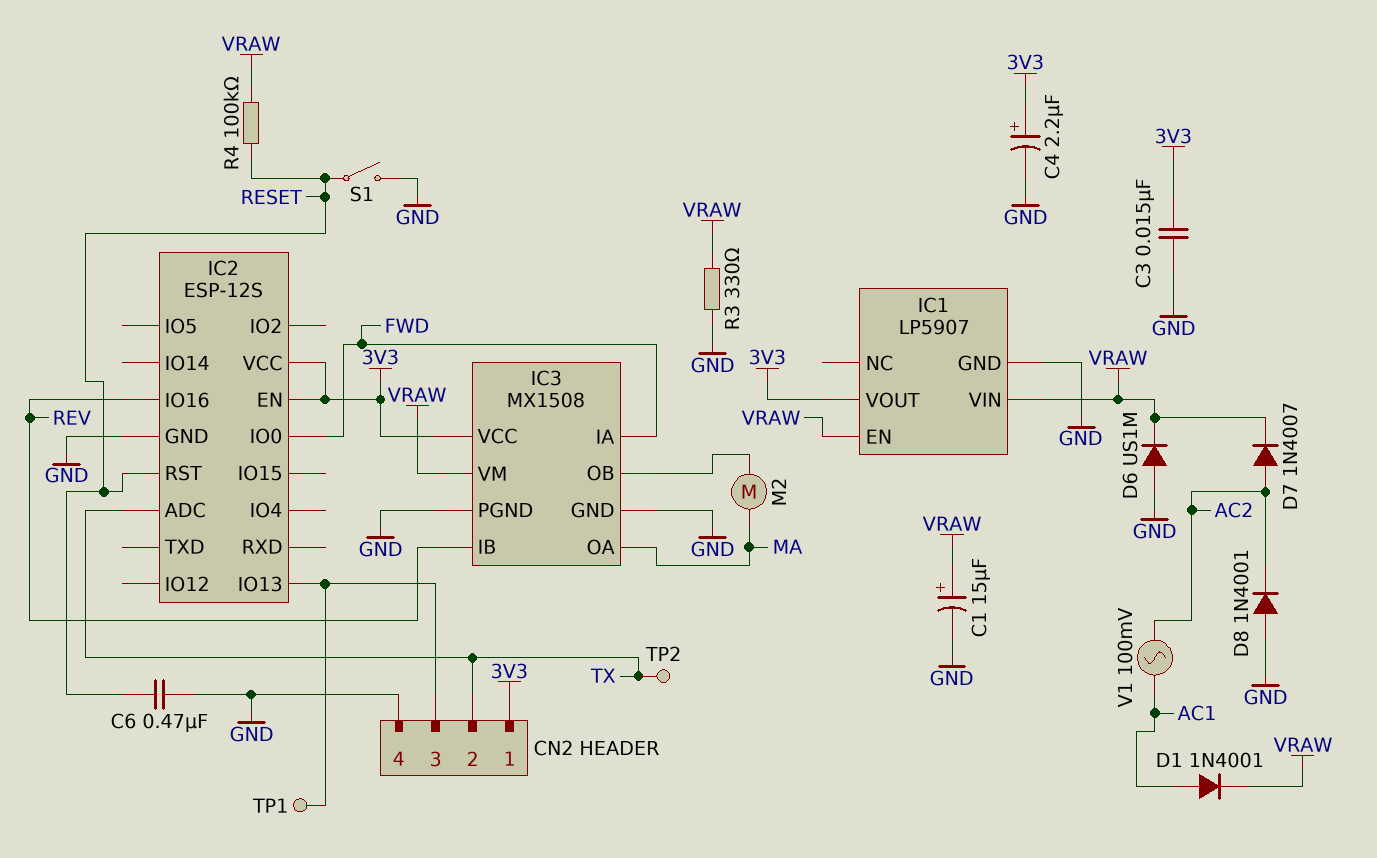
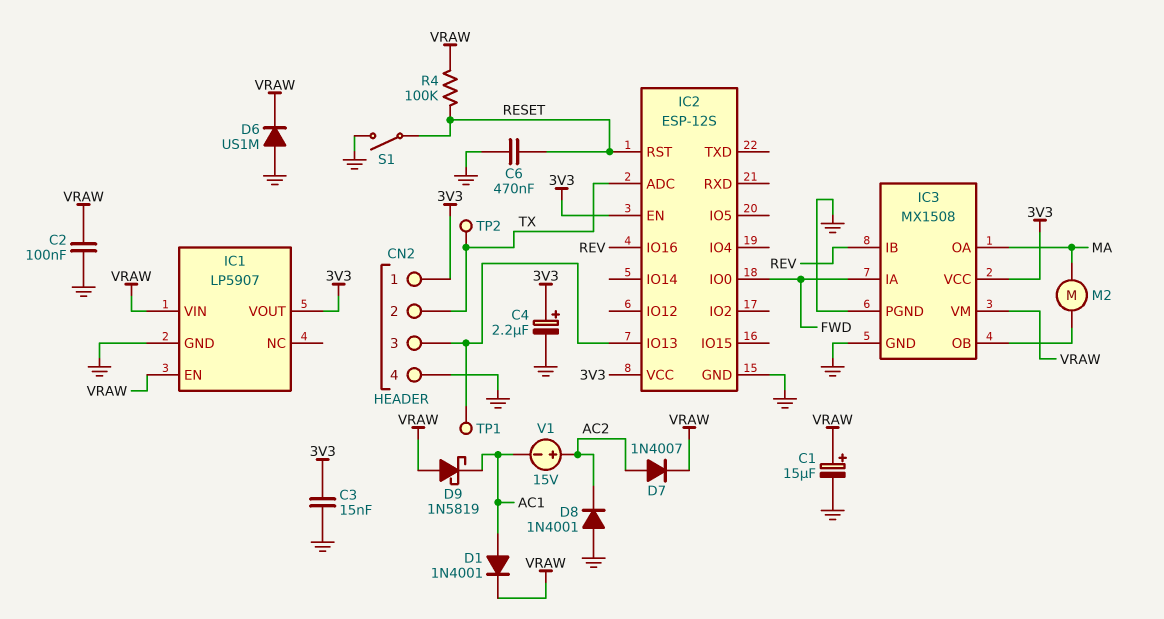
C2: none -> 100nF (GND, VRAW)
D9: none -> schottky 1N5819 (A VRAW, K AC1)
R3: 330 (GND, VRAW) -> none
V1: AC 100mV (AC1, AC2) -> 15V (plus AC2, minus AC1)

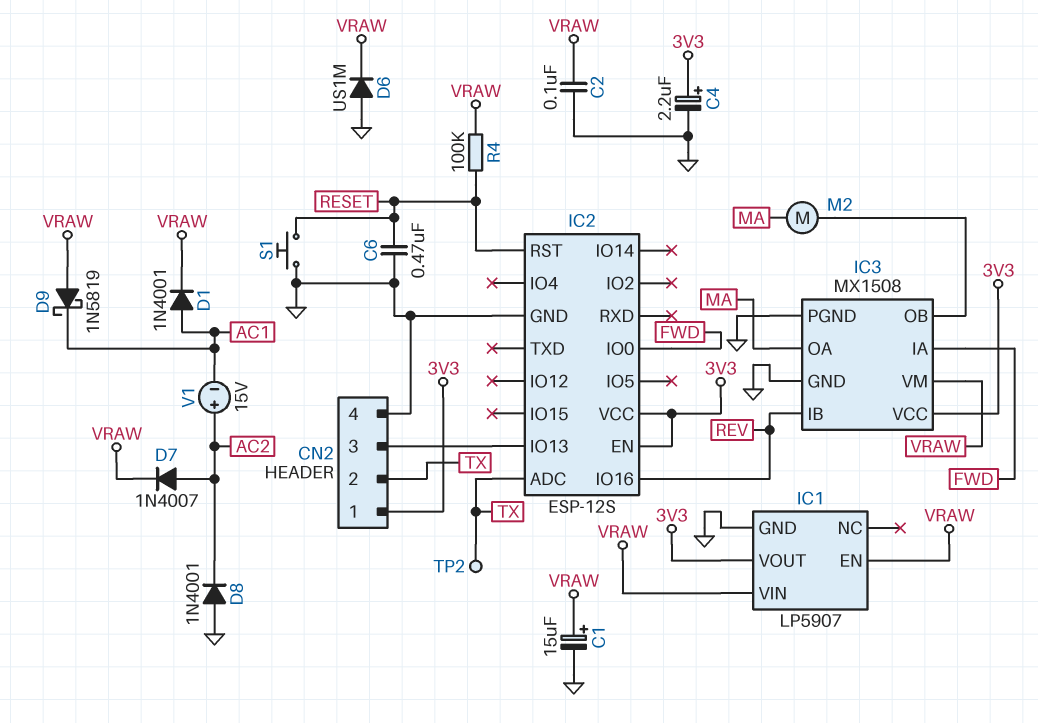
C3: 15nF (3V3, GND) -> none
S1: switch (GND, RESET) -> button (GND, RESET)
TP1: test point (CN2/3) -> none

